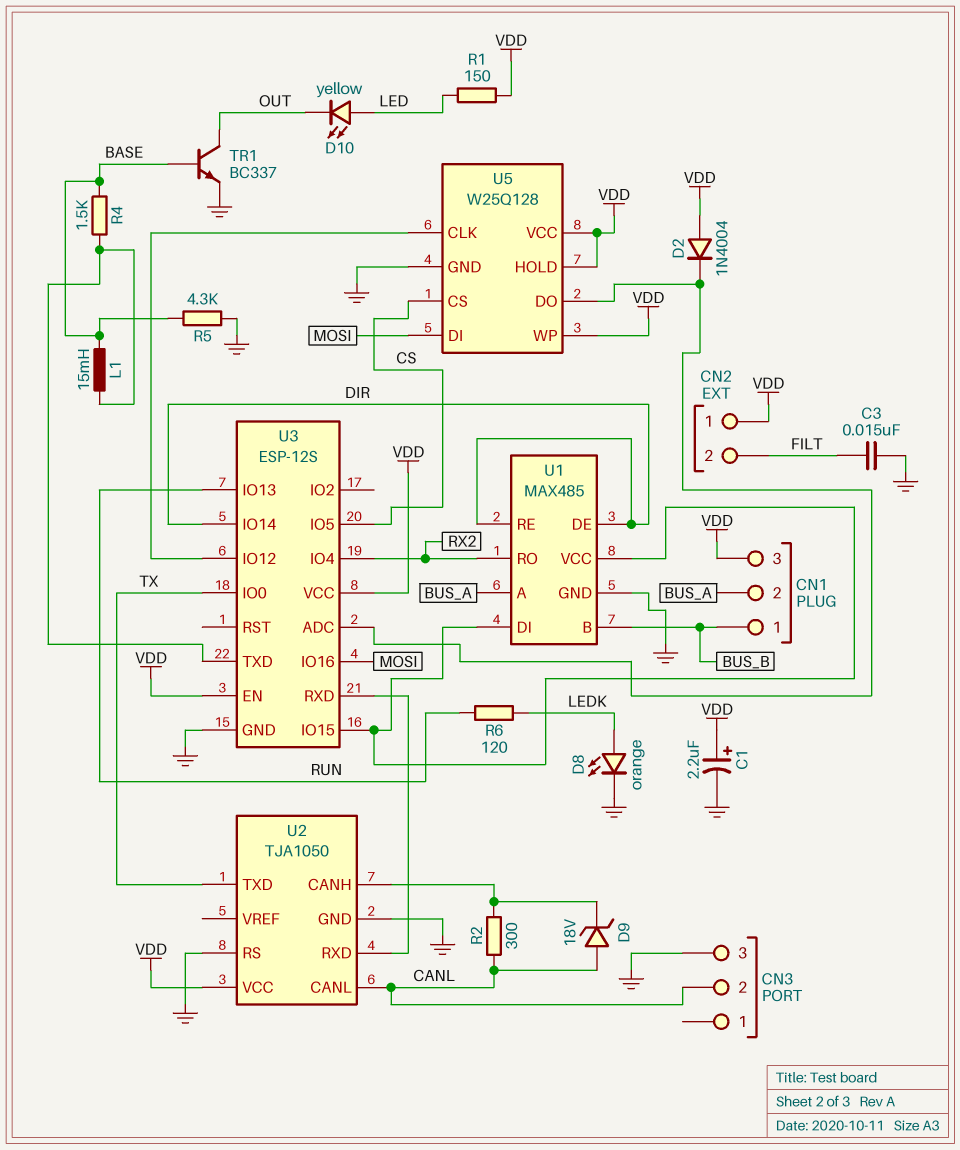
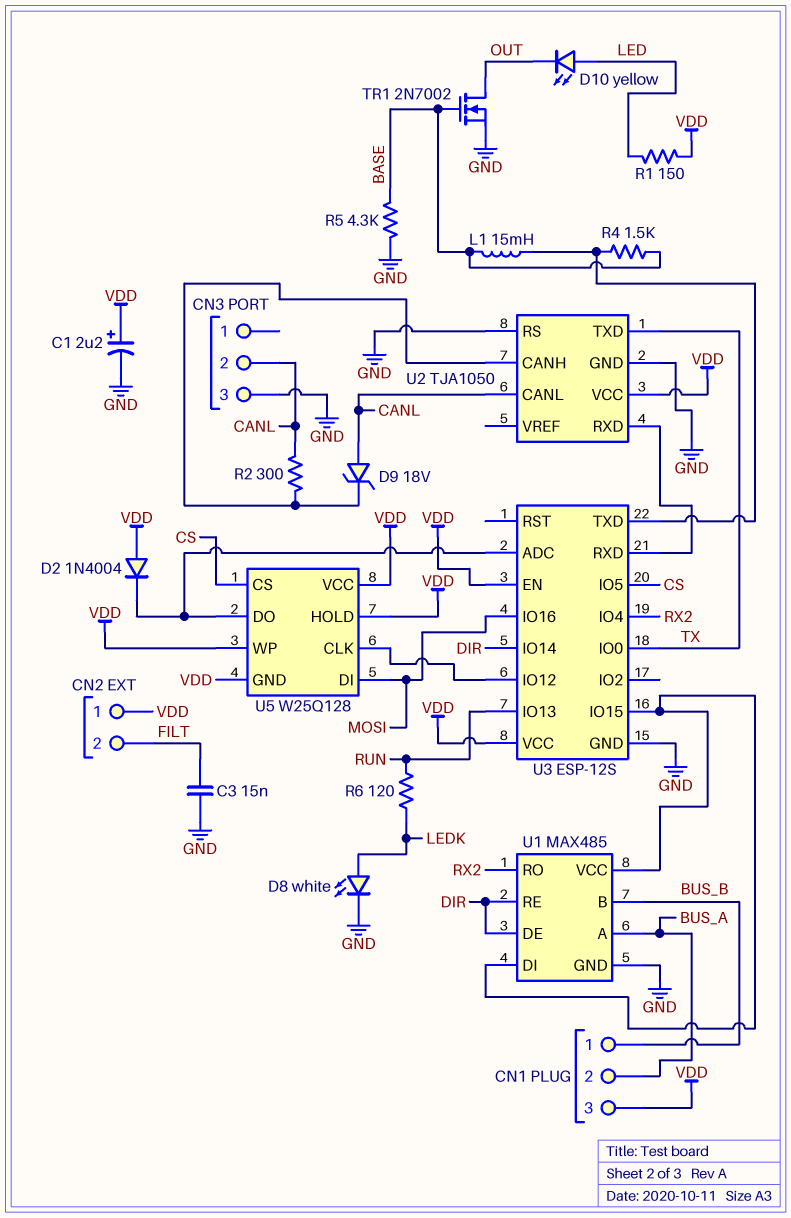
D8: LED orange (A LEDK, K GND) -> LED white (A LEDK, K GND)
TR1: NPN BC337 (B BASE, C OUT, E GND) -> NMOS 2N7002 (G BASE, D OUT, S GND)
U5 pin GND: GND -> VDD

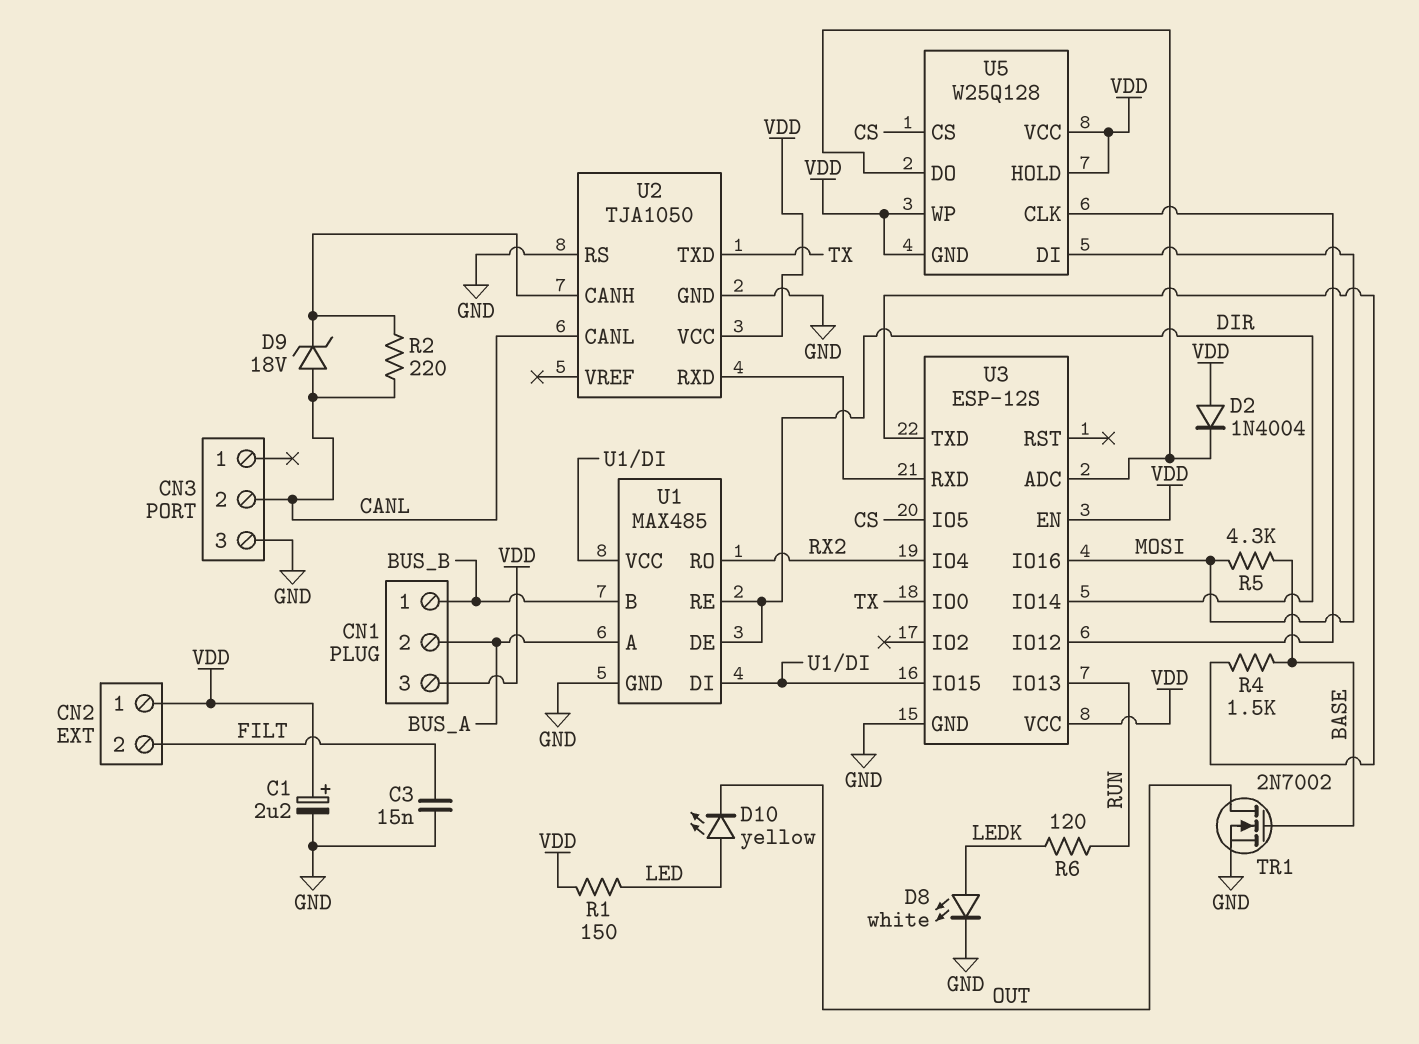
L1: 15mH (BASE, U3/TXD) -> none
R2: 300 (CANL, U2/CANH) -> 220 (CANL, U2/CANH)
R5: 4.3k (BASE, GND) -> 4.3k (BASE, MOSI)

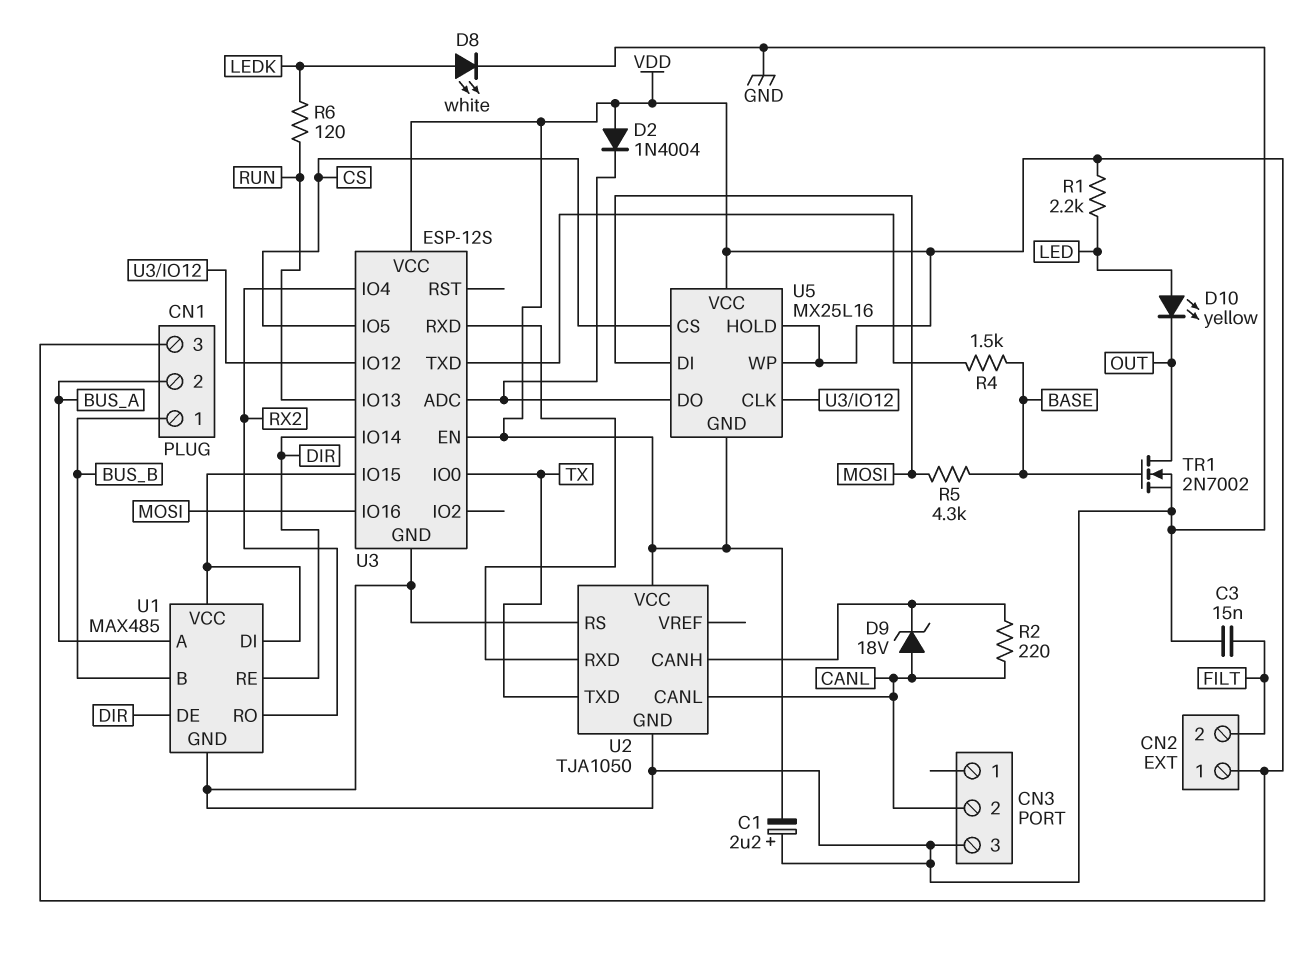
C1: 2.2uF (plus VDD, minus GND) -> 2.2uF (plus GND, minus VDD)
R1: 150 (LED, VDD) -> 2.2k (LED, VDD)
U5: W25Q128 -> MX25L16

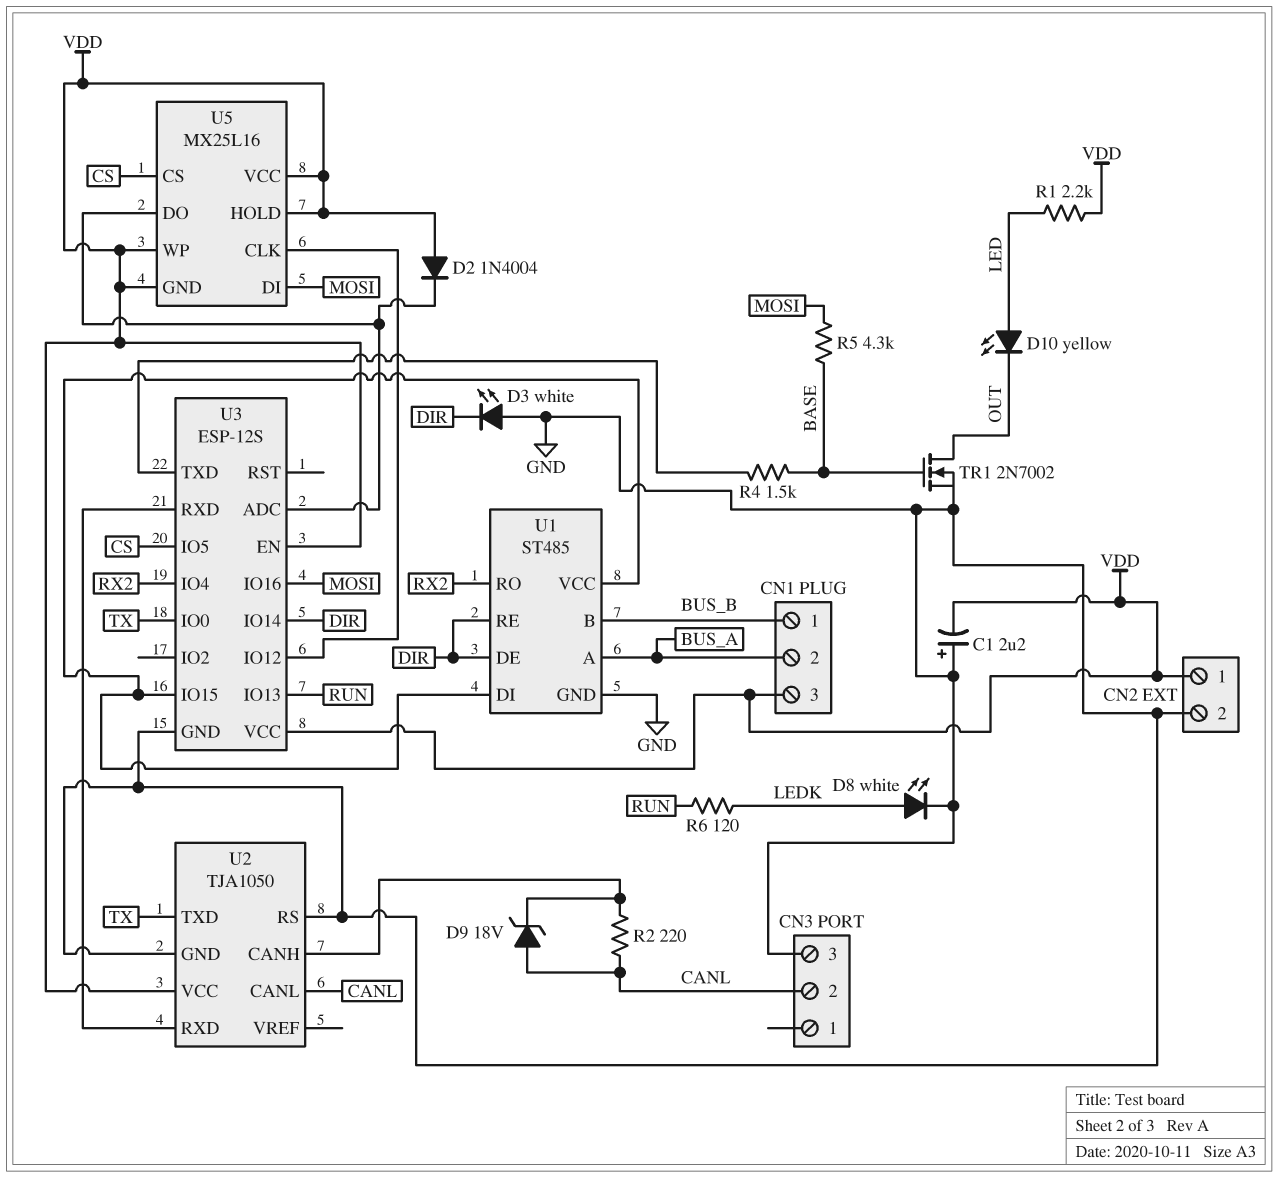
C3: 15nF (FILT, GND) -> none
CN2 pin 2: FILT -> GND
D3: none -> LED white (A GND, K DIR)
U1: MAX485 -> ST485

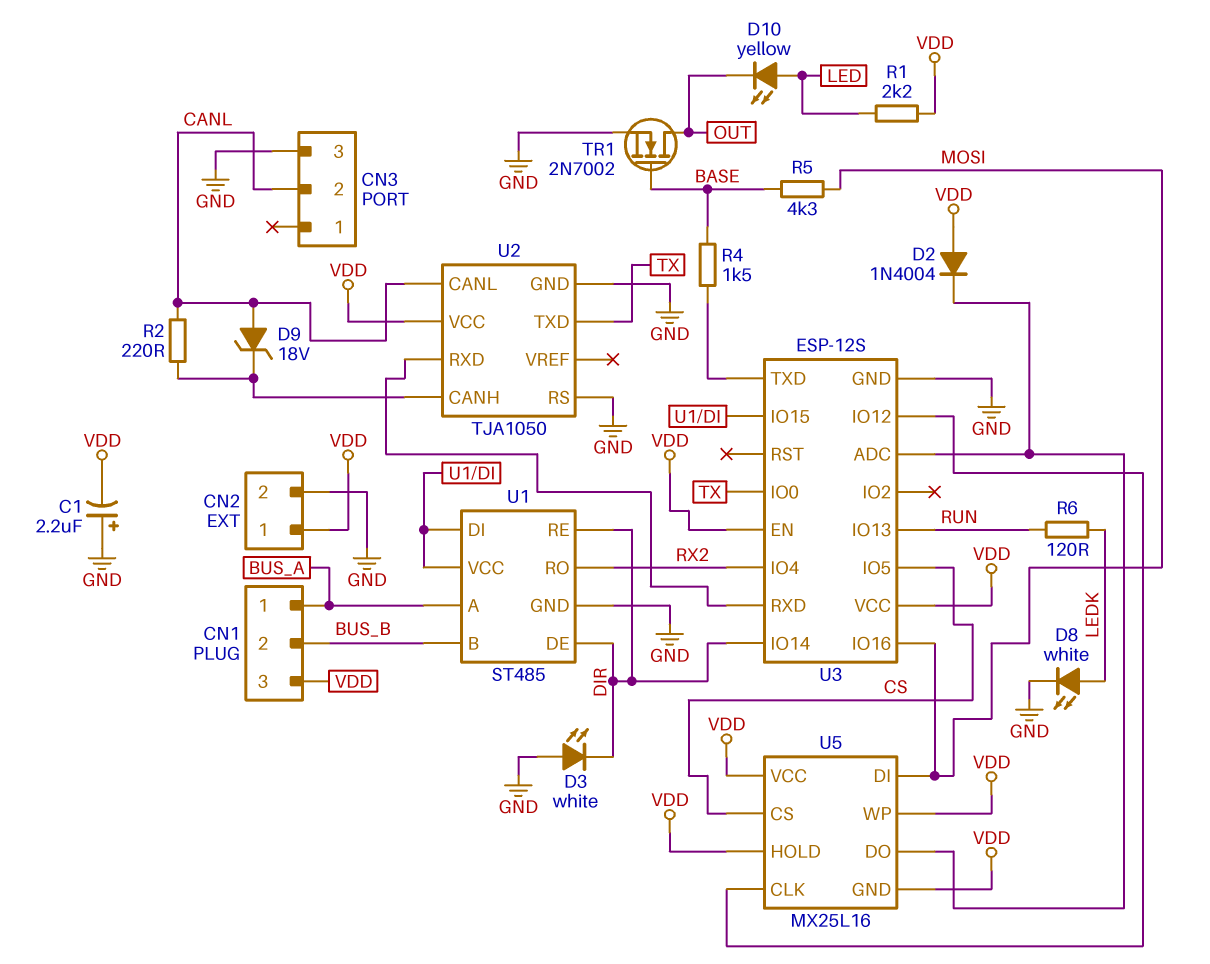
CN1 pin 1: BUS_B -> BUS_A
CN1 pin 2: BUS_A -> BUS_B

